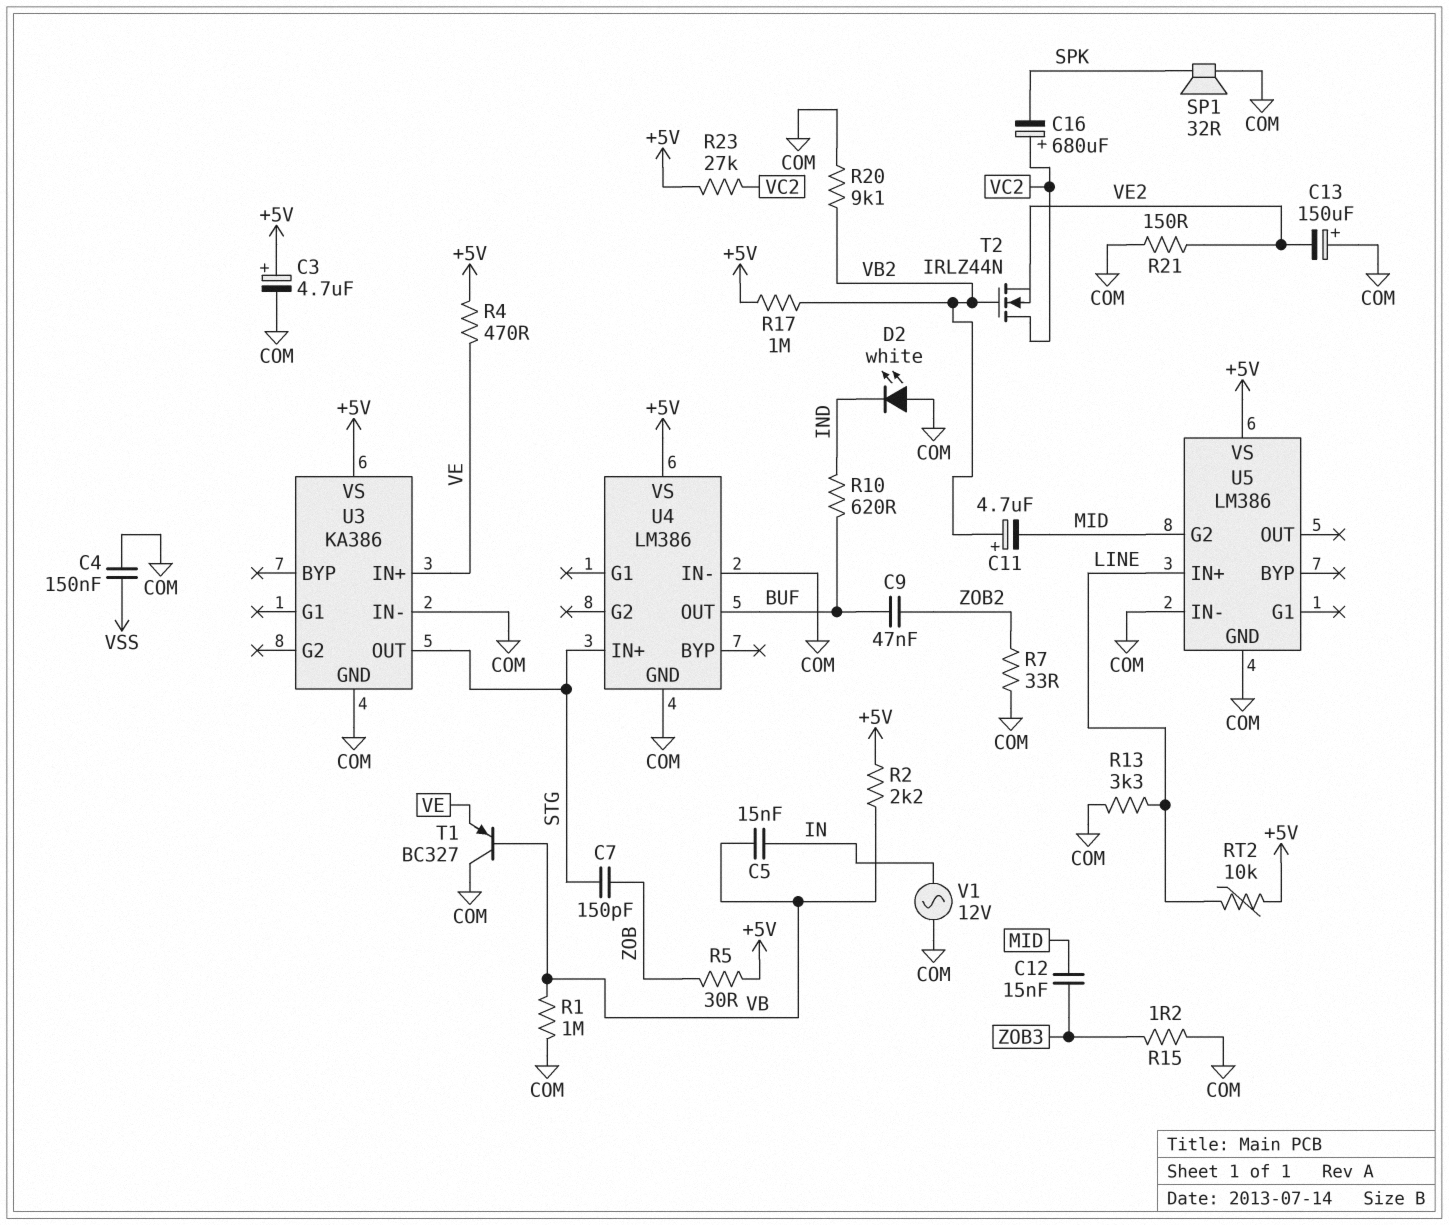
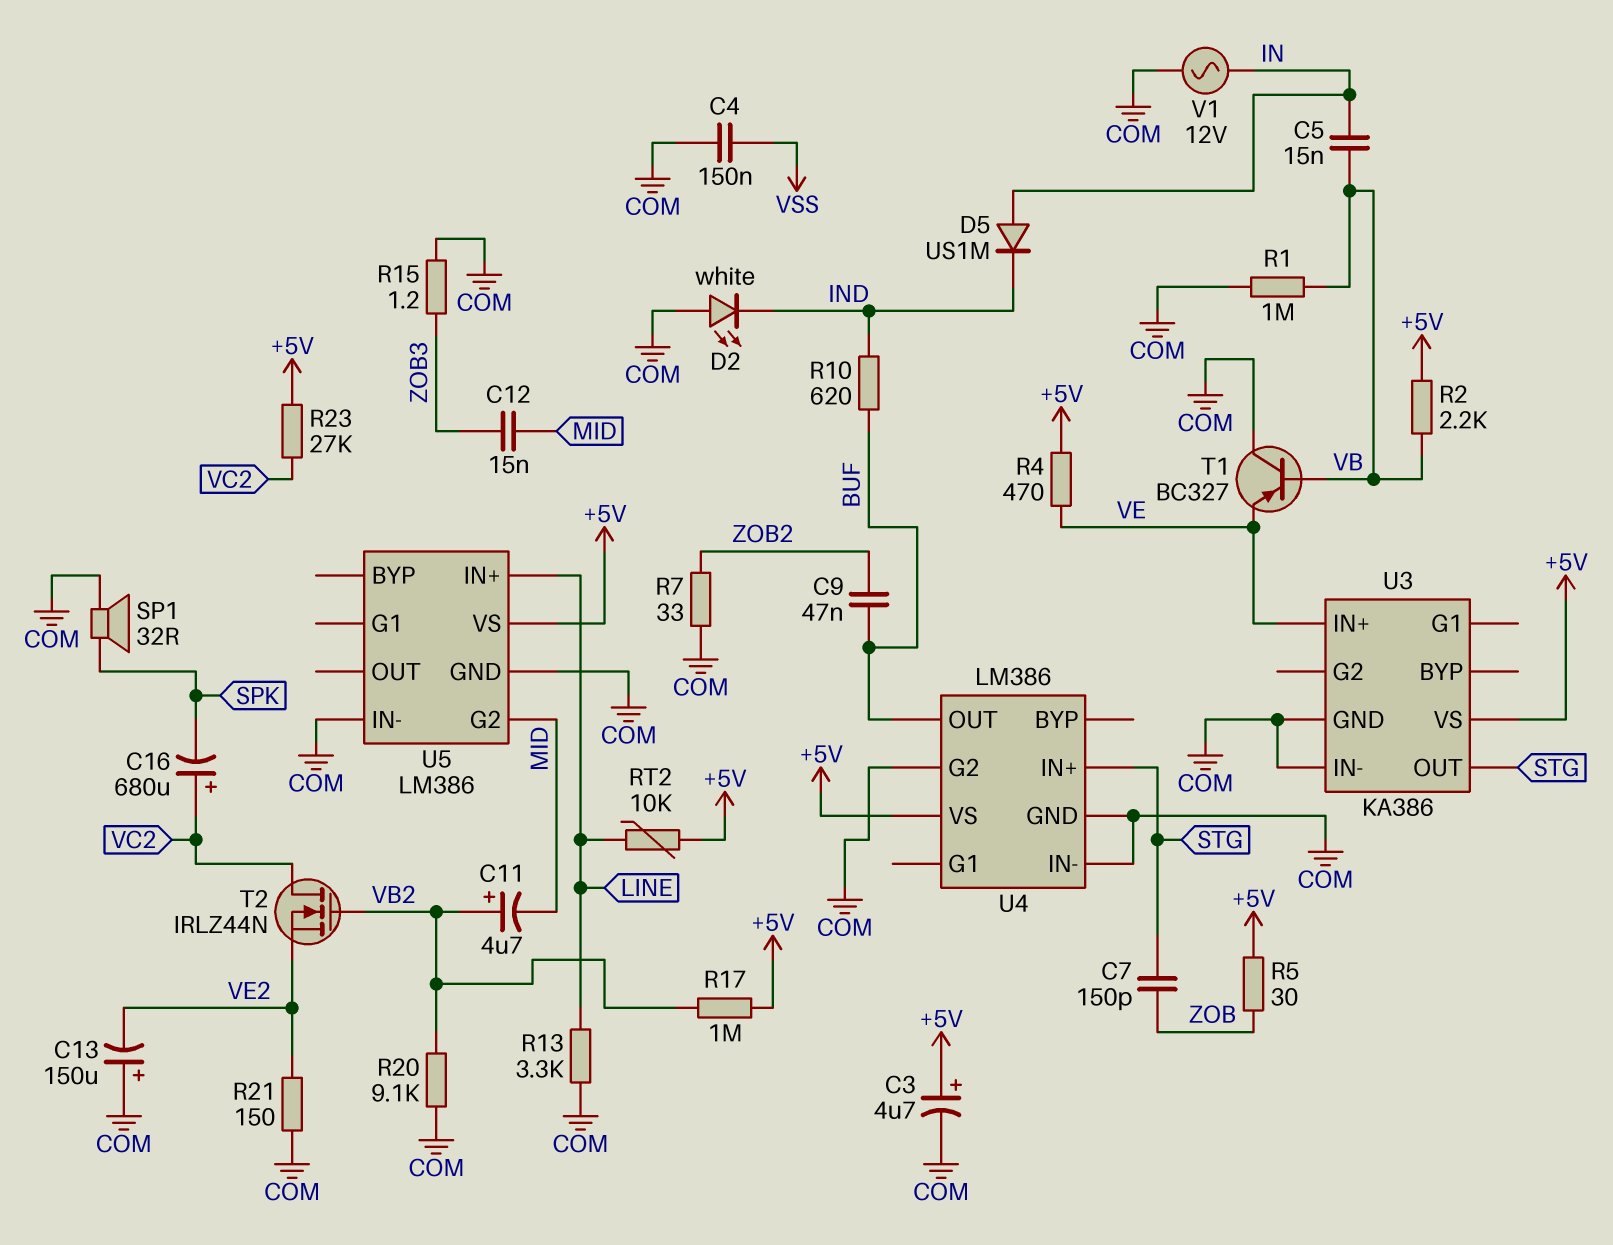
D5: none -> diode US1M (A IN, K IND)
U4 pin G2: none -> COM

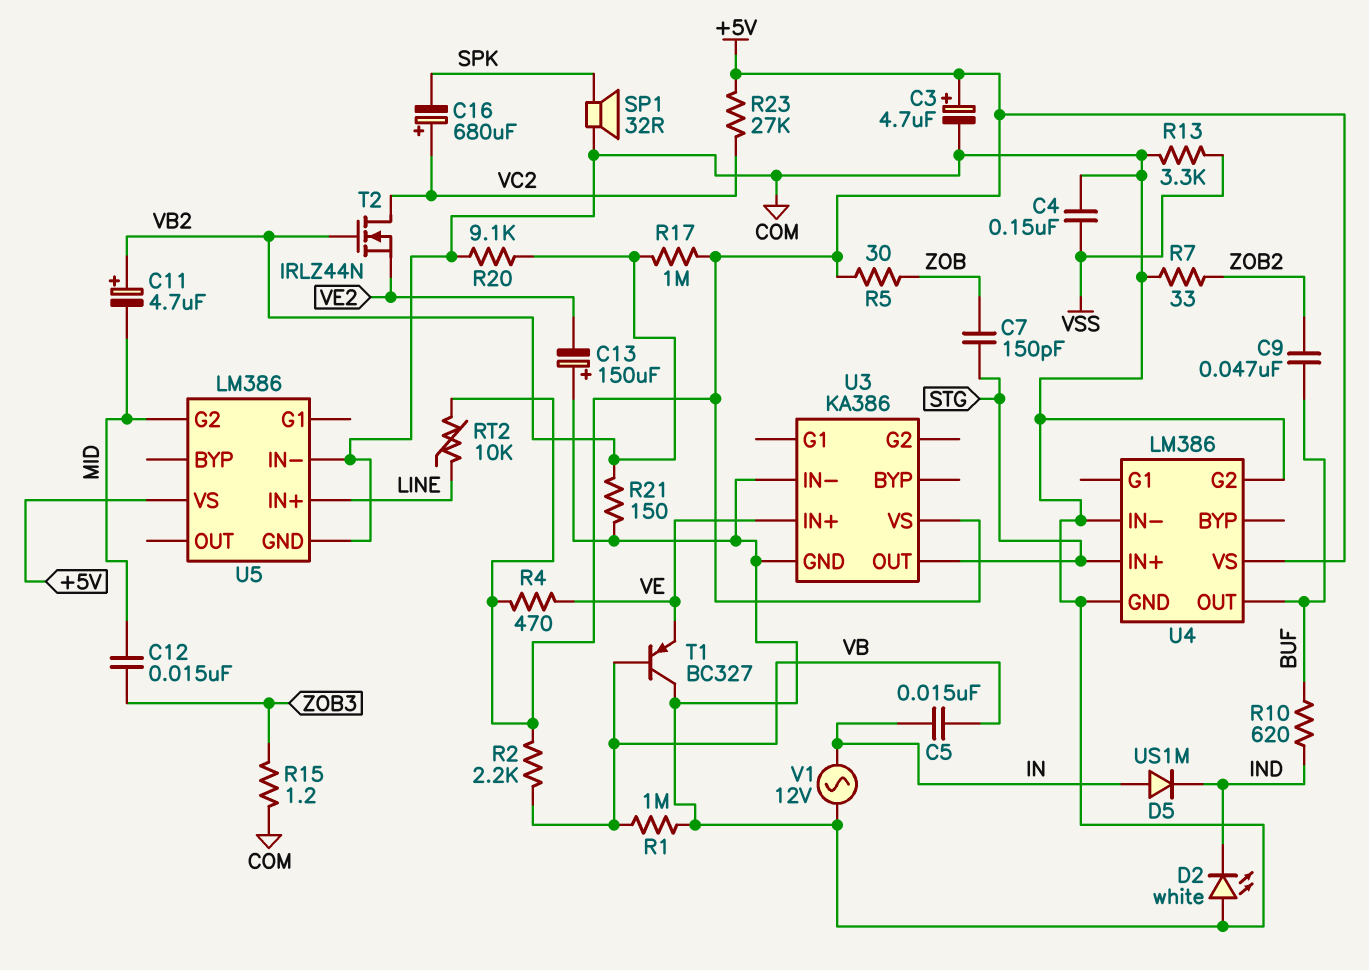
R13: 3.3k (COM, LINE) -> 3.3k (COM, VSS)
R21: 150 (COM, VE2) -> 150 (COM, VB2)

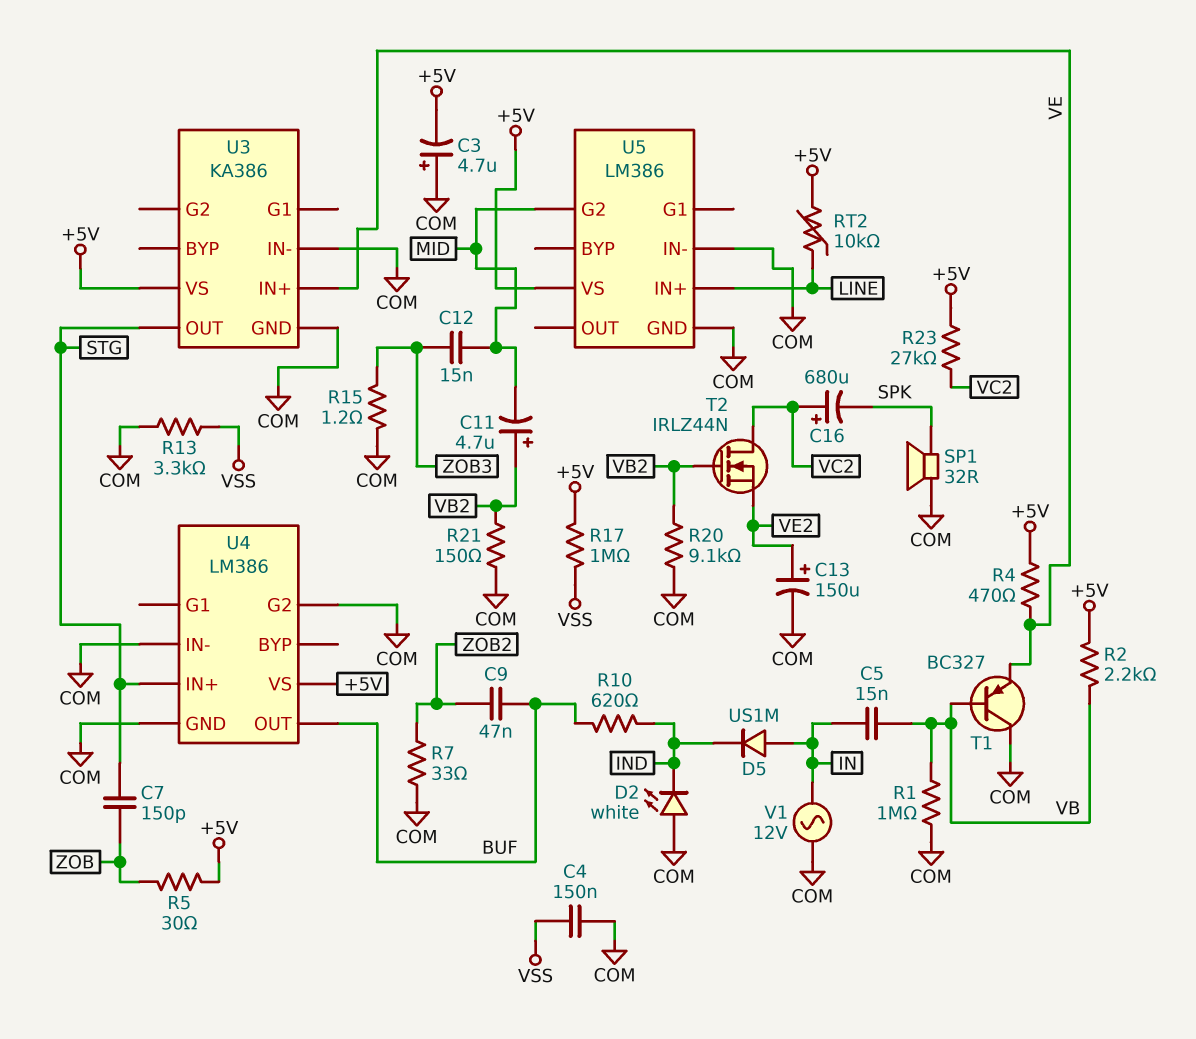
C3: 4.7uF (plus +5V, minus COM) -> 4.7uF (plus COM, minus +5V)
C13: 150uF (plus COM, minus VE2) -> 150uF (plus VE2, minus COM)
R17: 1M (+5V, VB2) -> 1M (+5V, VSS)

